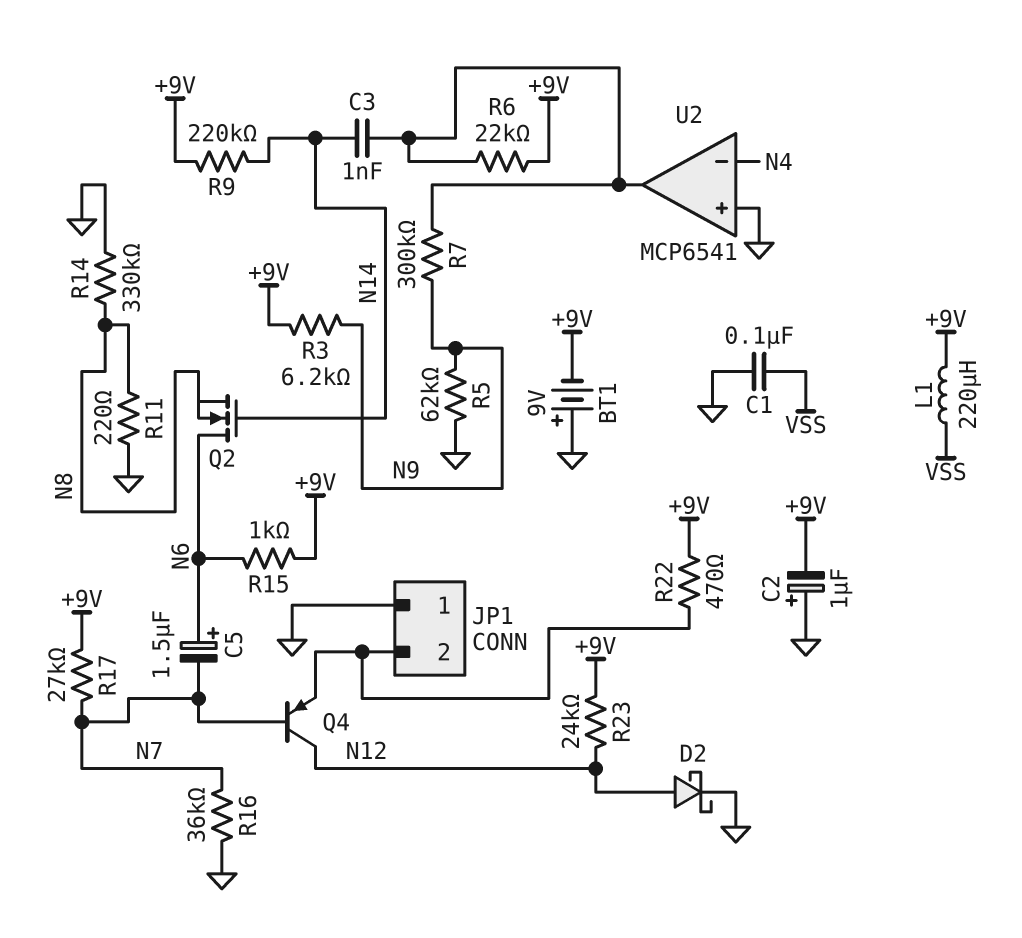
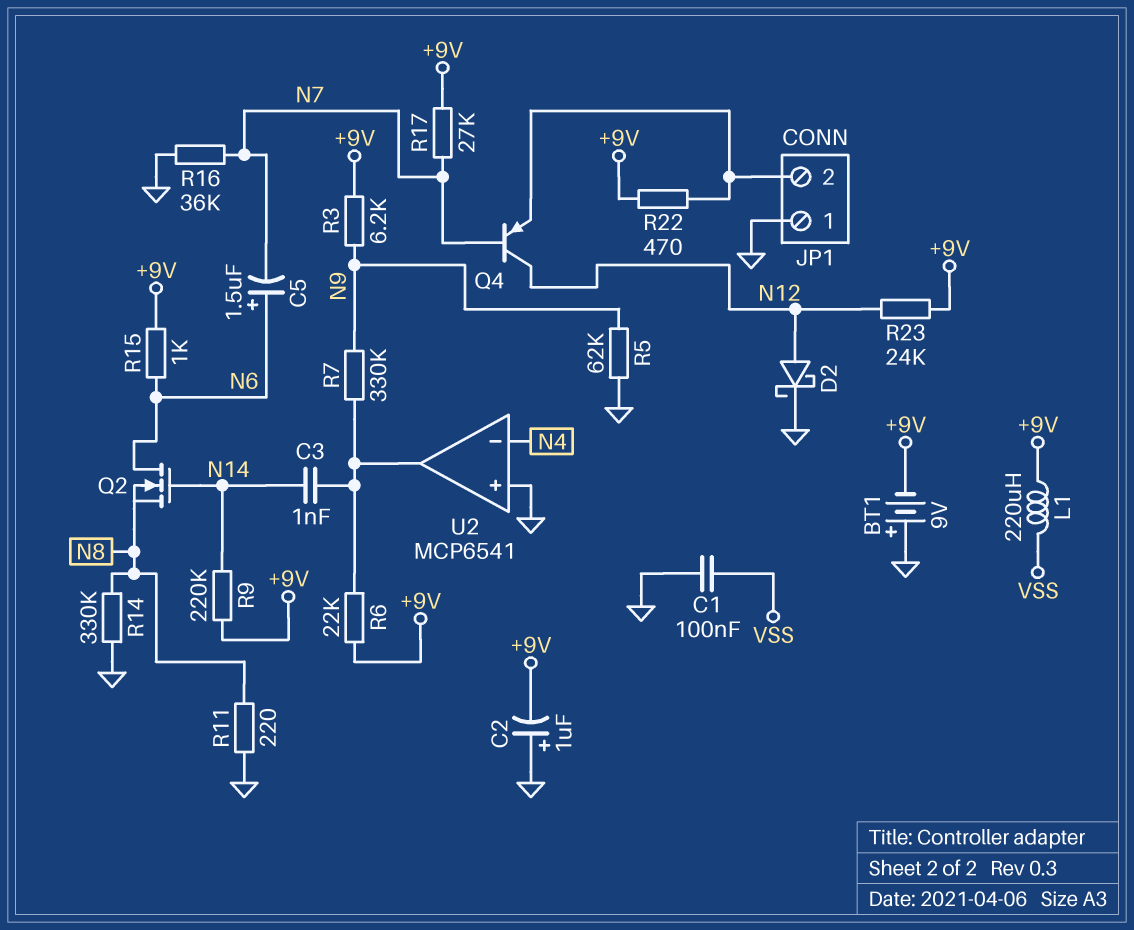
R7: 300k (N9, U2/out) -> 330k (N9, U2/out)

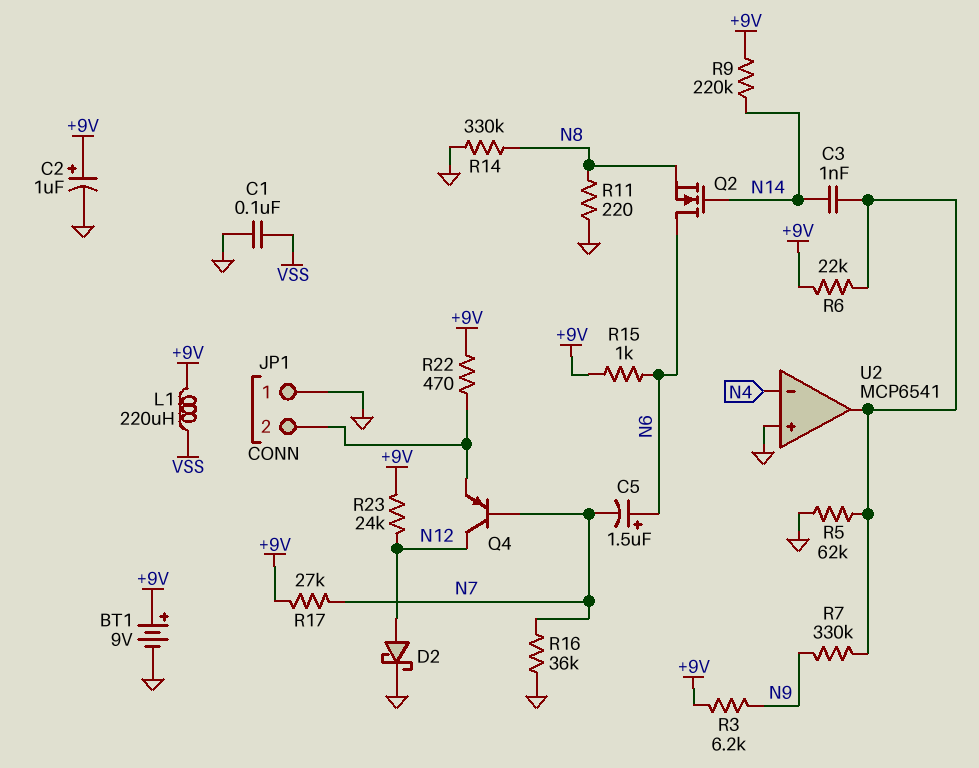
BT1: 9V (plus GND, minus +9V) -> 9V (plus +9V, minus GND)
C2: 1uF (plus GND, minus +9V) -> 1uF (plus +9V, minus GND)
R5: 62k (GND, N9) -> 62k (GND, U2/out)

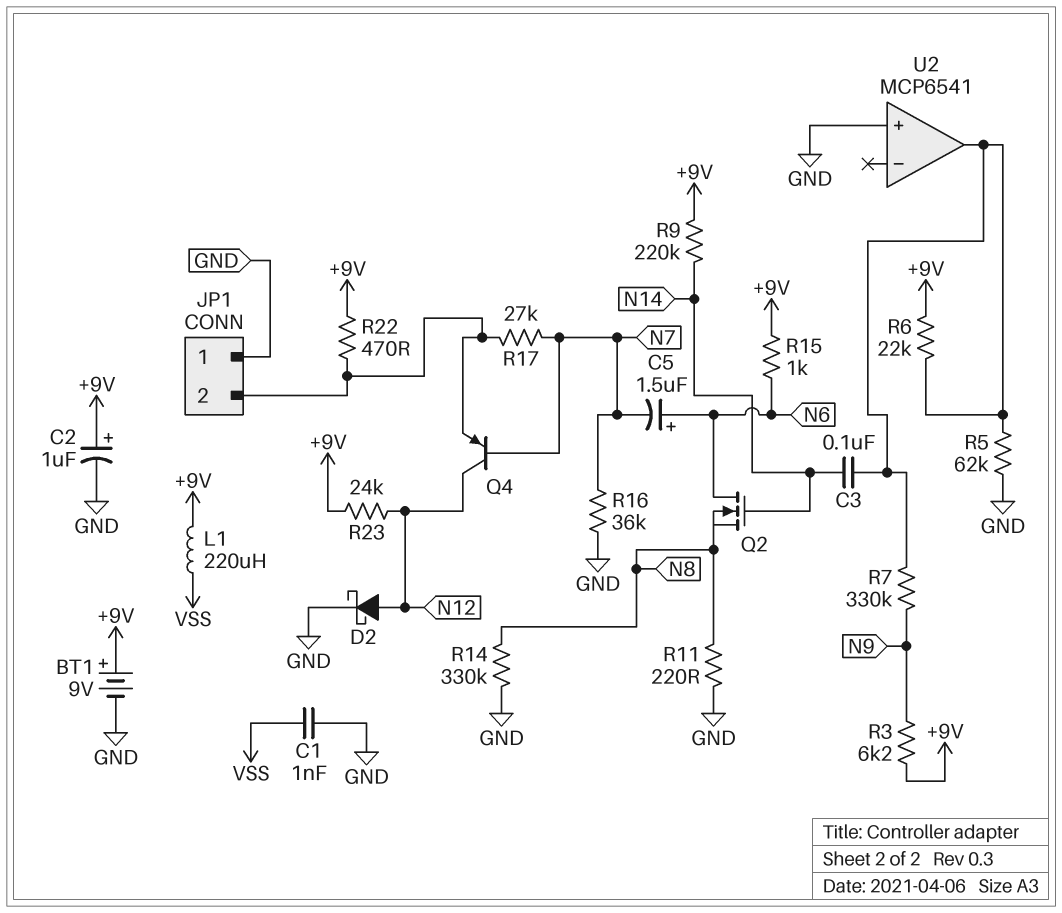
C1: 100nF (GND, VSS) -> 1nF (GND, VSS)
C3: 1nF (N14, U2/out) -> 100nF (N14, U2/out)
R17: 27k (+9V, N7) -> 27k (JP1/2, N7)
U2 pin in-: N4 -> none

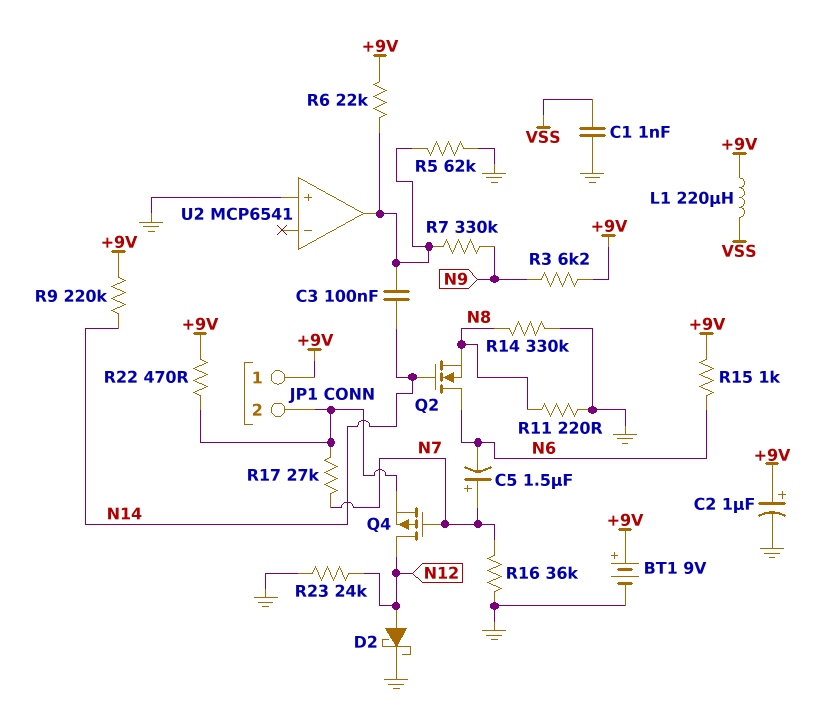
C5: 1.5uF (plus N6, minus N7) -> 1.5uF (plus N7, minus N6)
JP1 pin 1: GND -> +9V
Q4: PNP (B N7, C N12, E JP1/2) -> PMOS (G N7, D N12, S JP1/2)
R23: 24k (+9V, N12) -> 24k (GND, N12)

